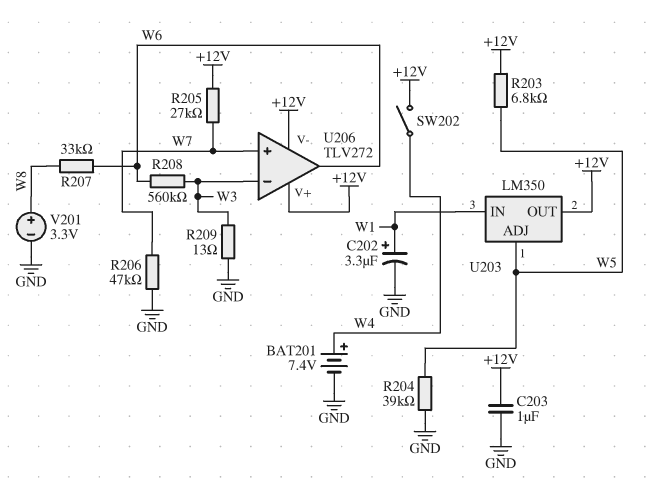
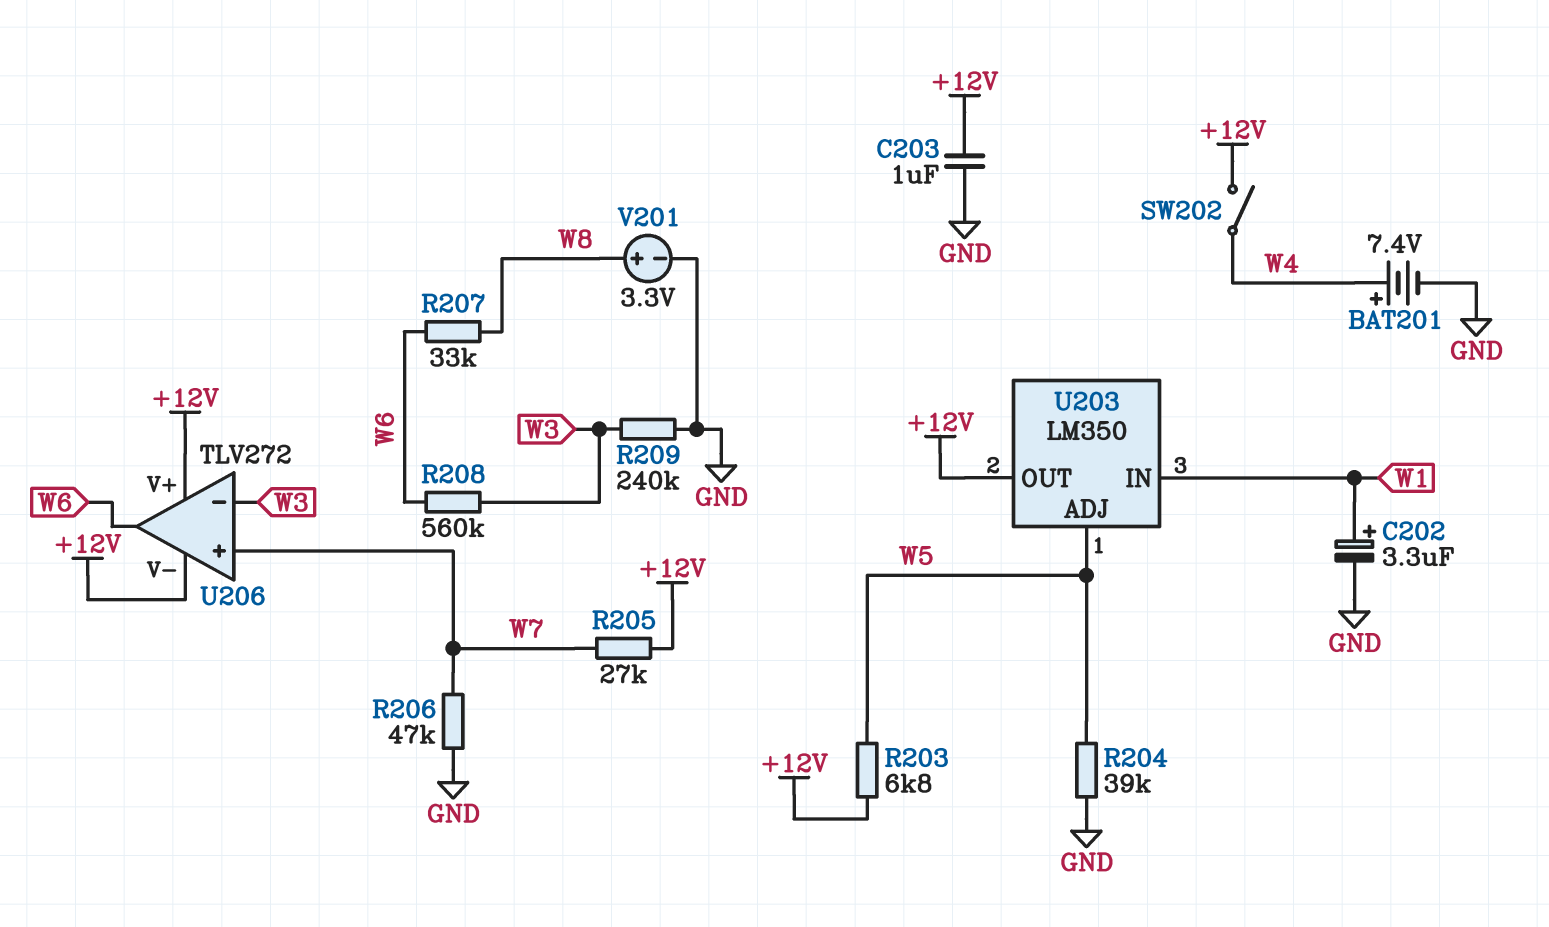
R209: 13 (GND, W3) -> 240k (GND, W3)

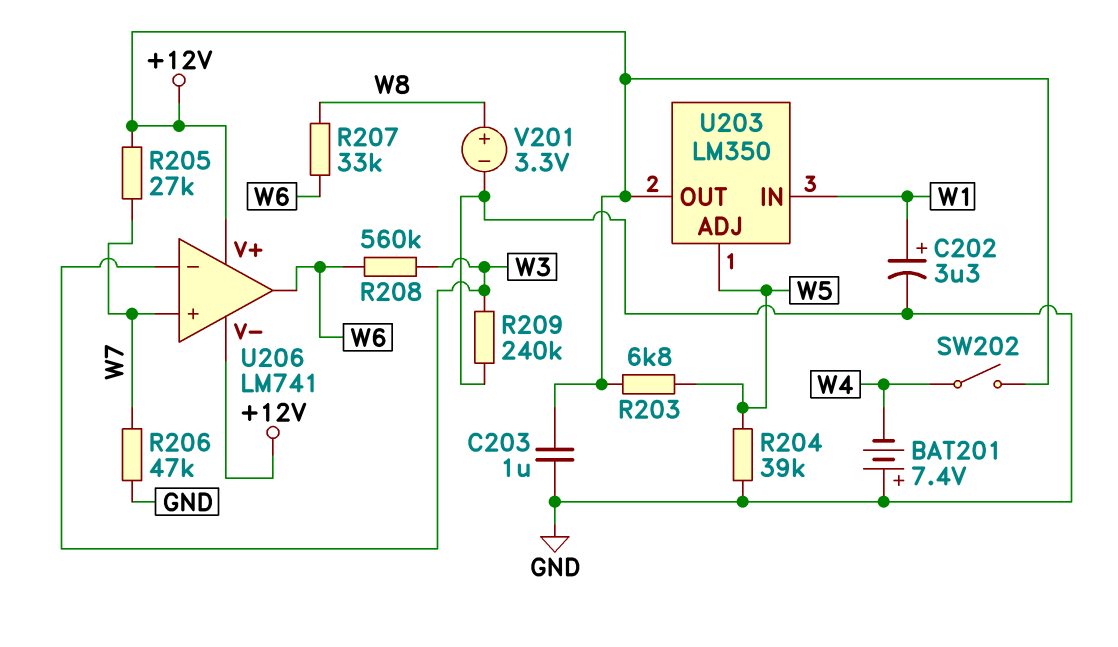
BAT201: 7.4V (plus W4, minus GND) -> 7.4V (plus GND, minus W4)
U206: TLV272 -> LM741

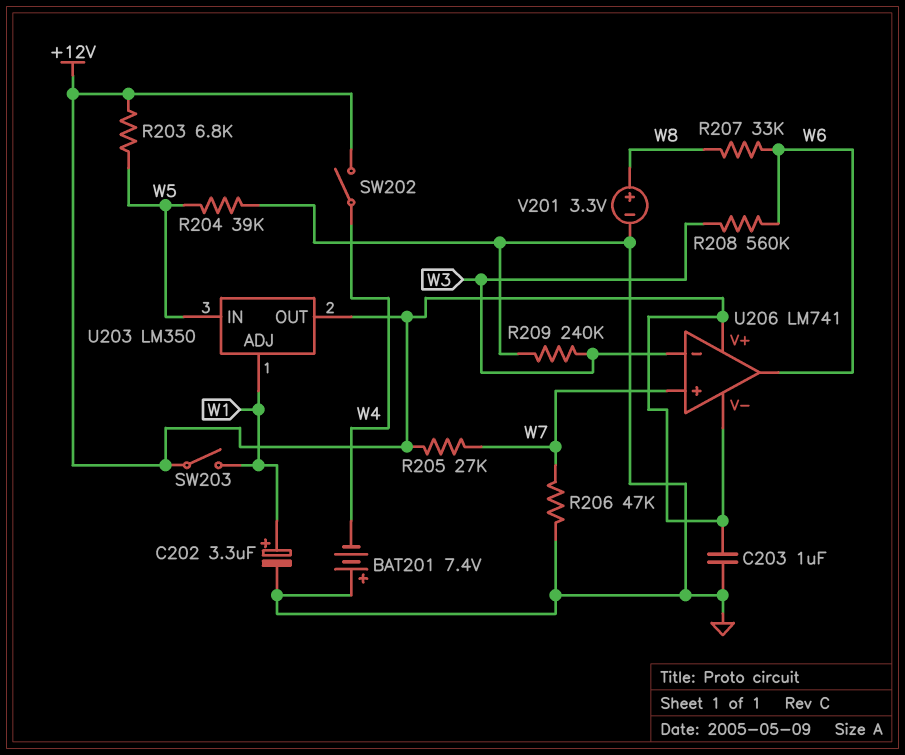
SW203: none -> switch (+12V, W1)
U203 pin ADJ: W5 -> W1
U203 pin IN: W1 -> W5

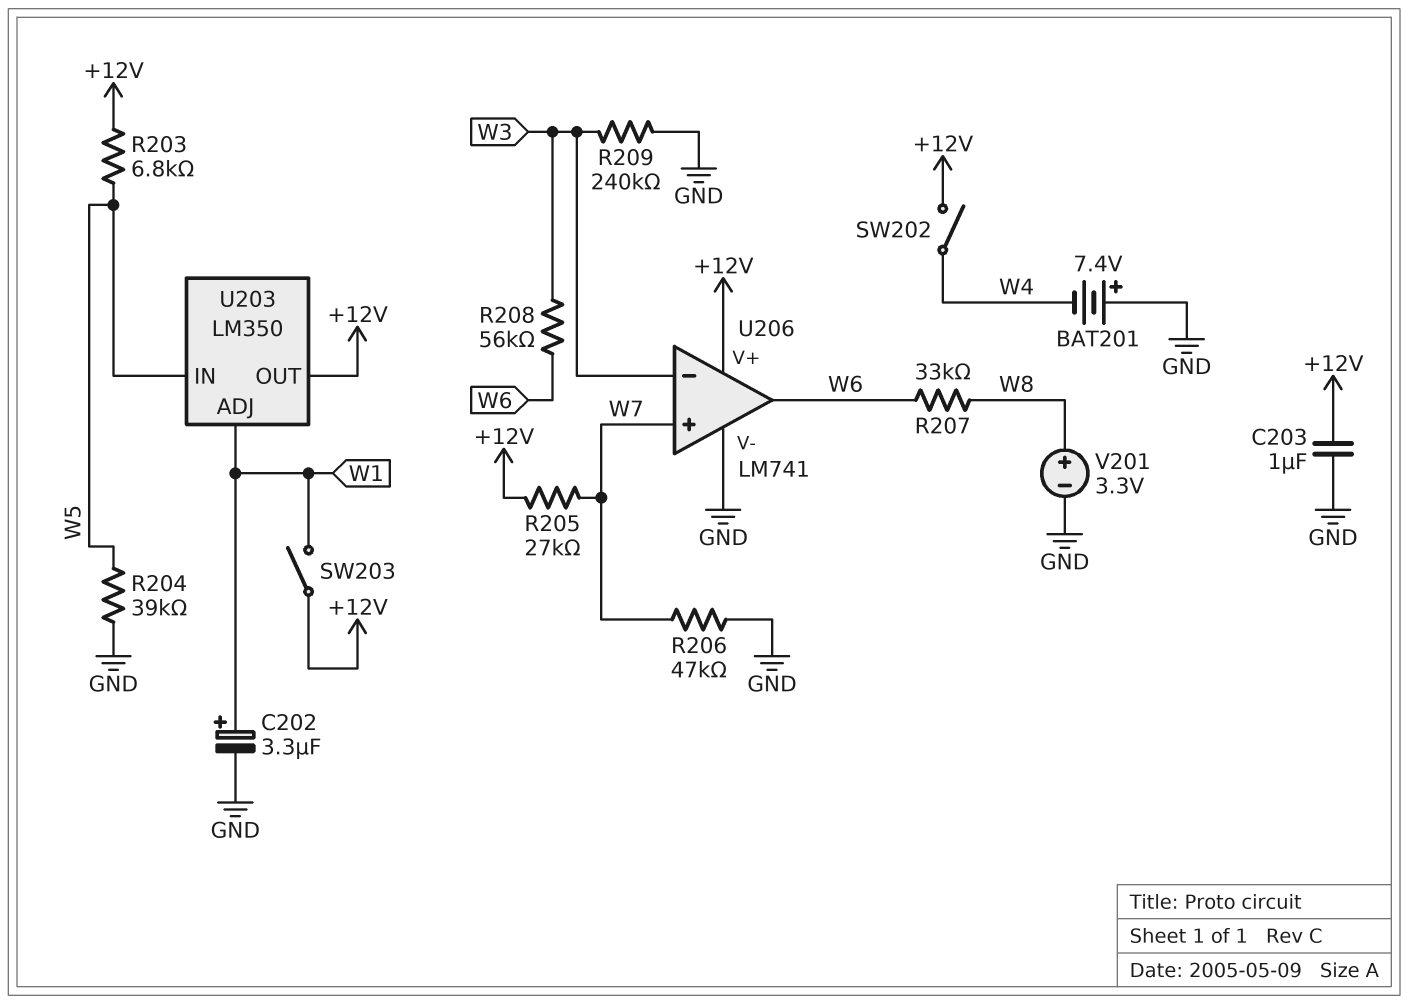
R208: 560k (W3, W6) -> 56k (W3, W6)
U206 pin V-: +12V -> GND

